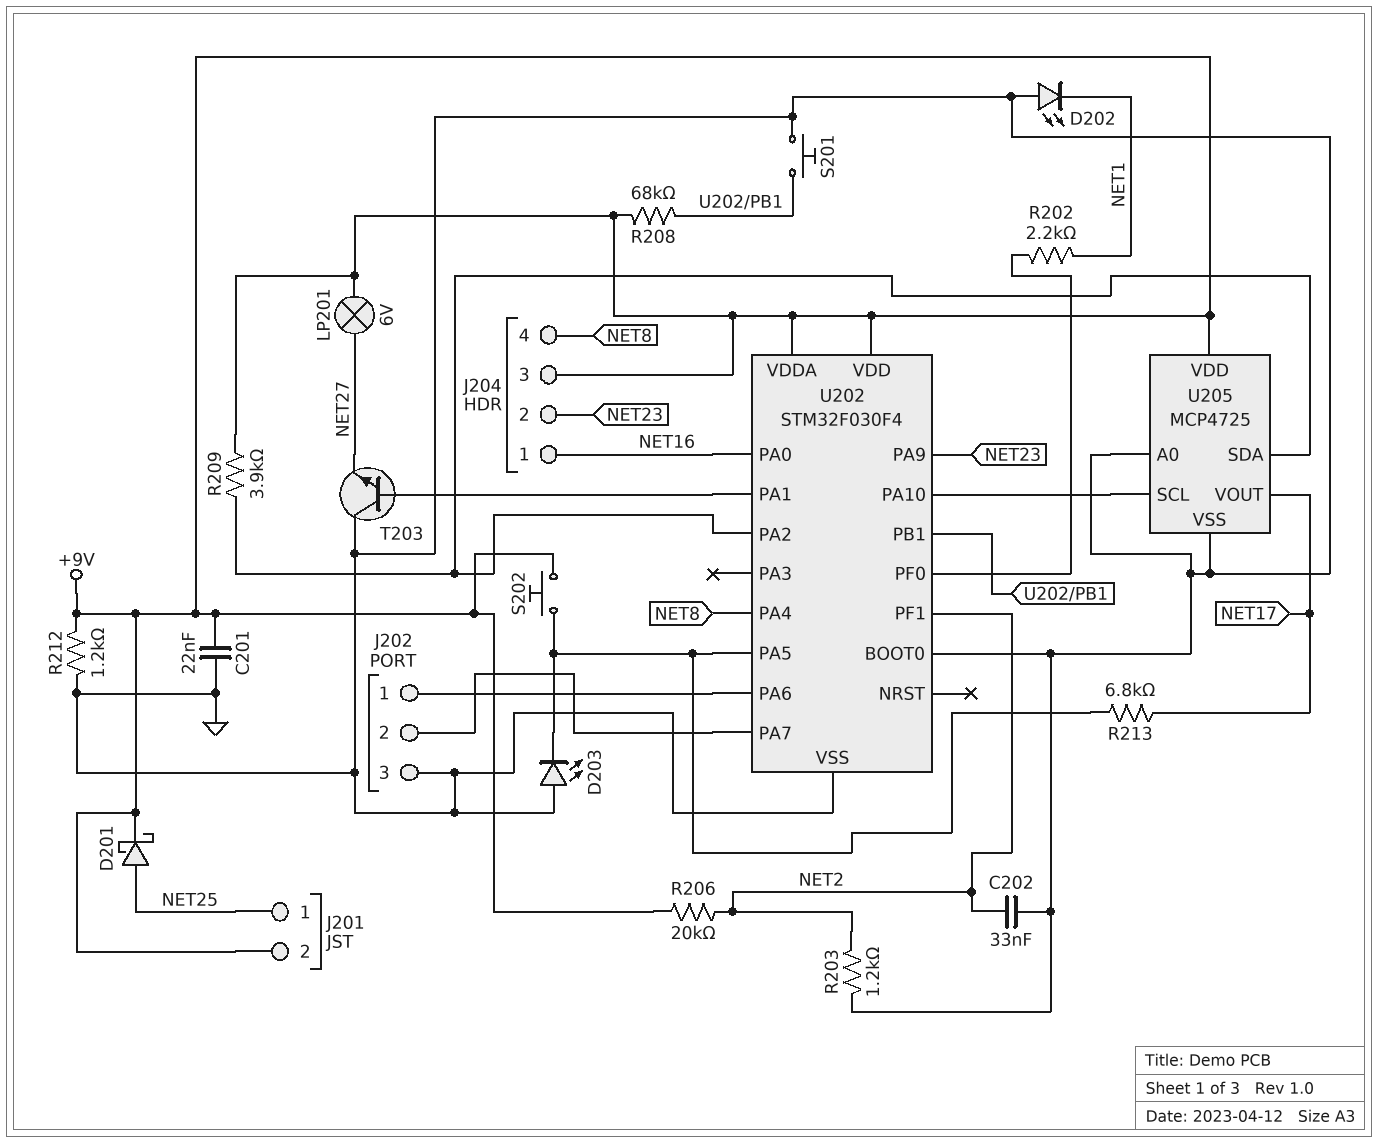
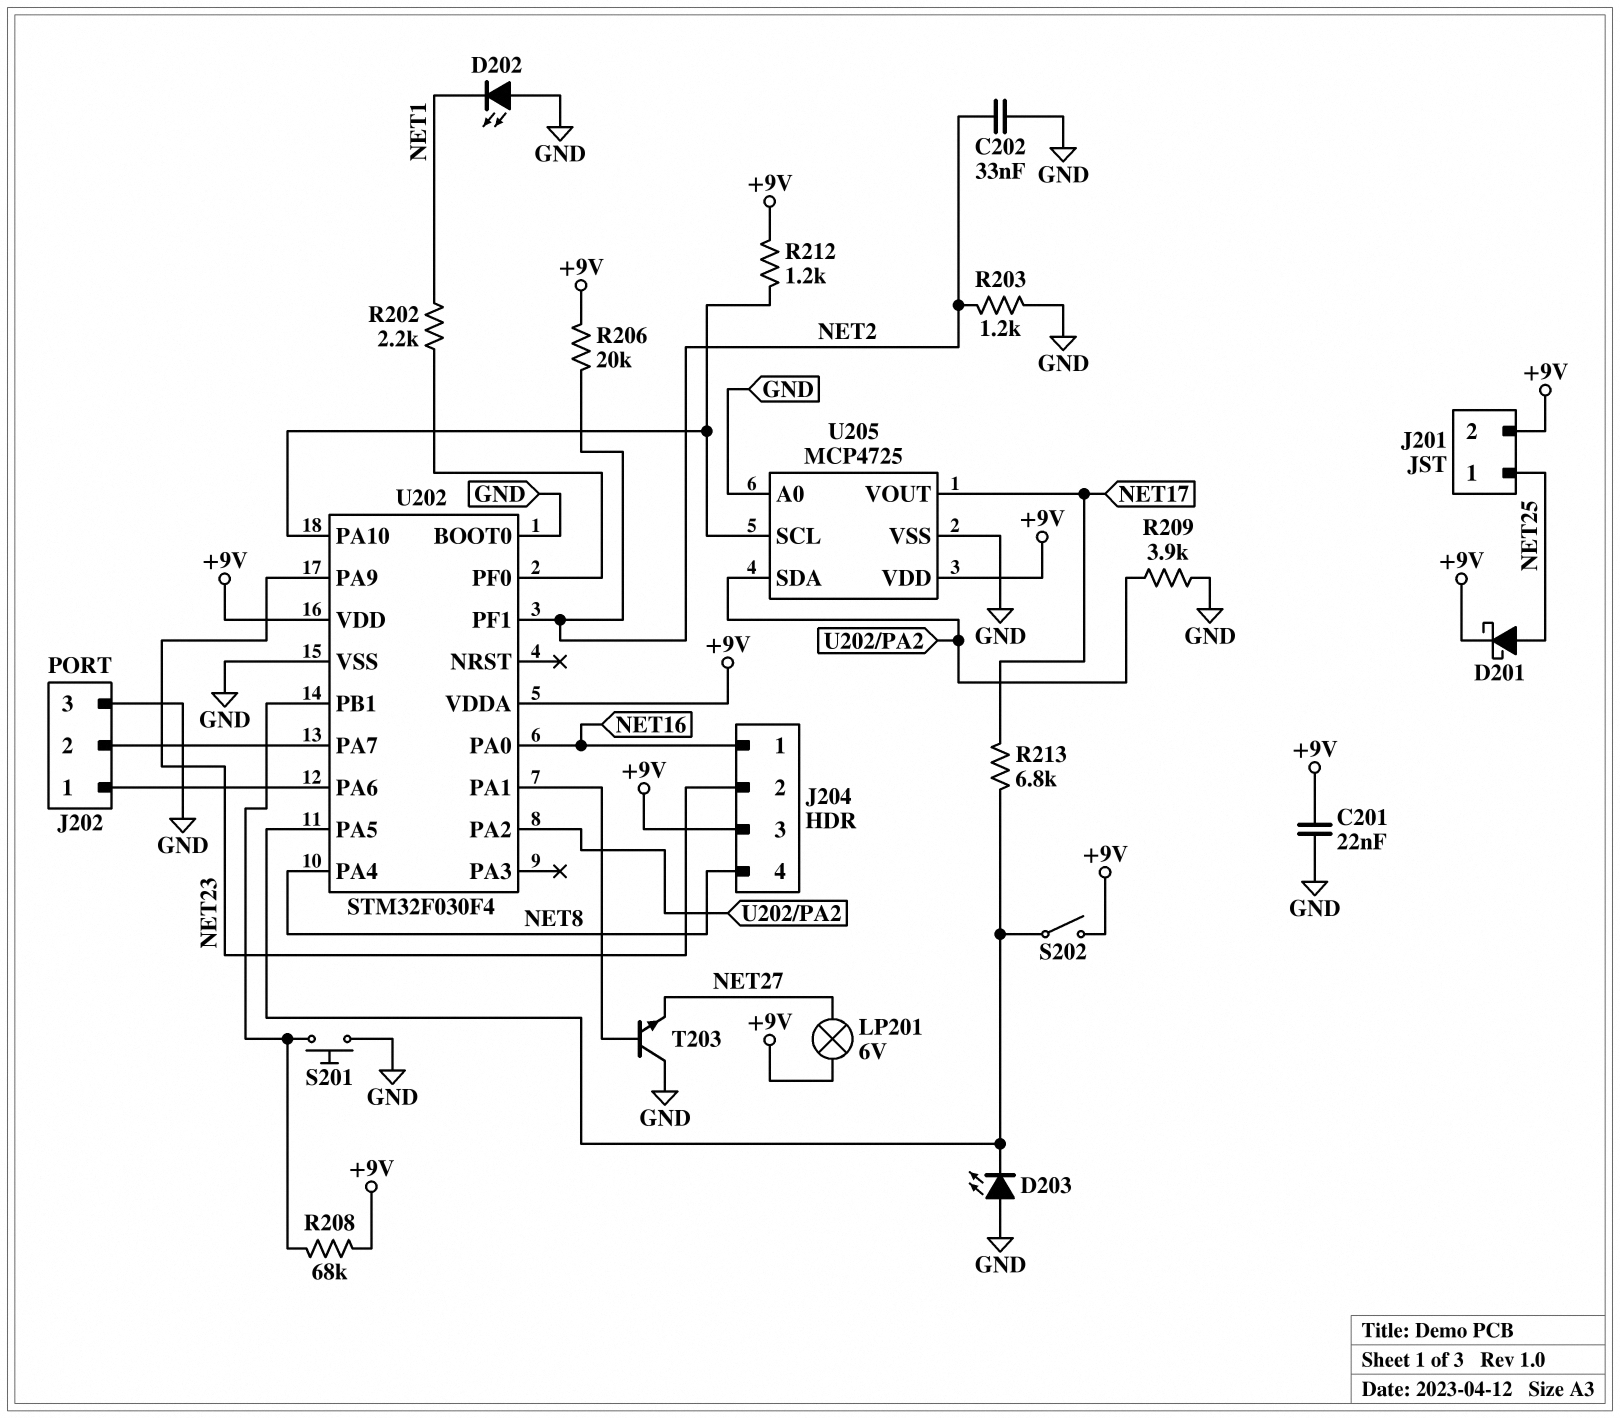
R209: 3.9k (+9V, U202/PA2) -> 3.9k (GND, U202/PA2)
R212: 1.2k (+9V, GND) -> 1.2k (+9V, U202/PA10)
S202: button (+9V, U202/PA5) -> switch (+9V, U202/PA5)

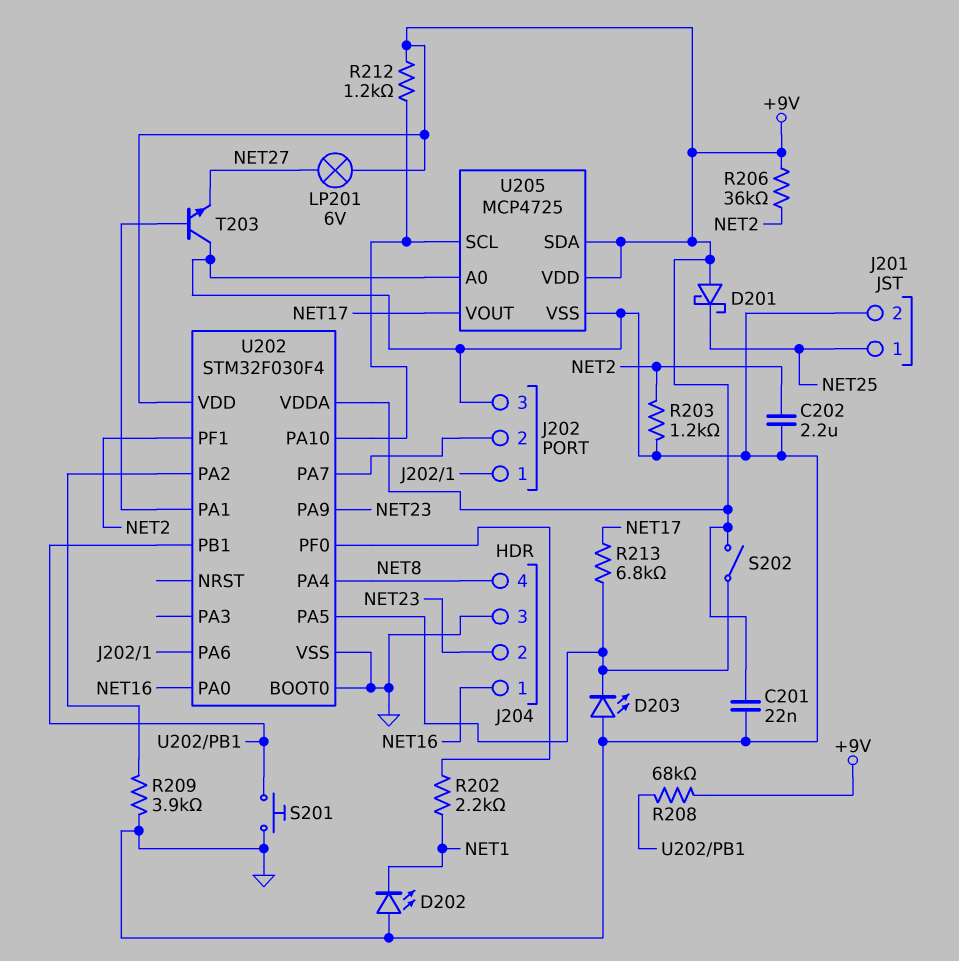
C202: 33nF (GND, NET2) -> 2.2uF (GND, NET2)
D201: schottky (A NET25, K +9V) -> schottky (A +9V, K NET25)
J201 pin 2: +9V -> GND
J204 pin 3: +9V -> GND
R206: 20k (+9V, NET2) -> 36k (+9V, NET2)
U205 pin SDA: U202/PA2 -> +9V

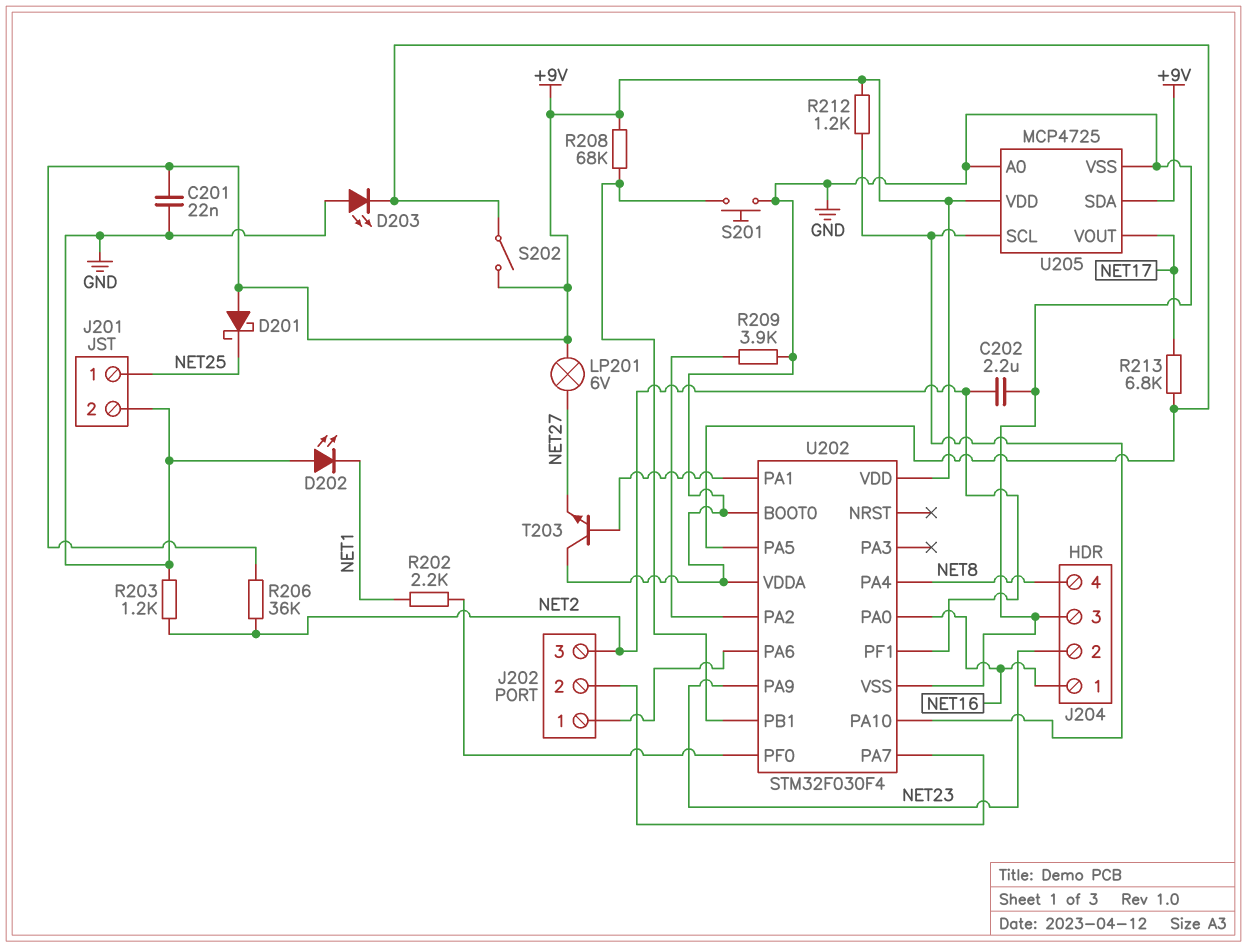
J202 pin 3: GND -> NET2
U202 pin VDDA: +9V -> GND

